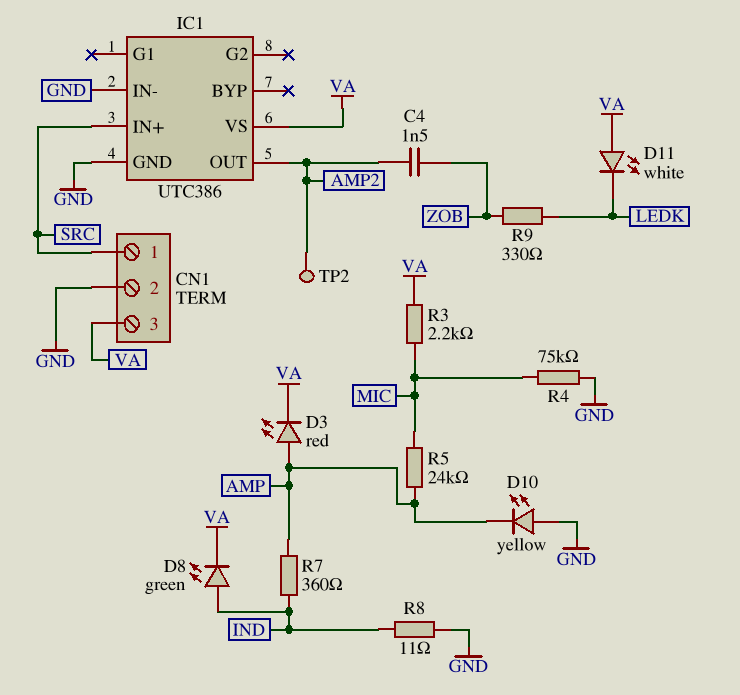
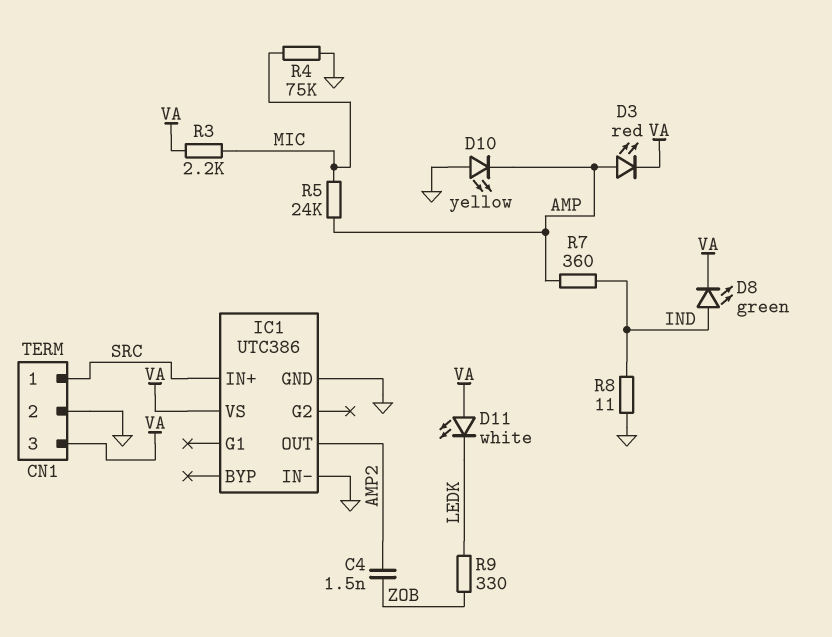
TP2: test point (AMP2) -> none

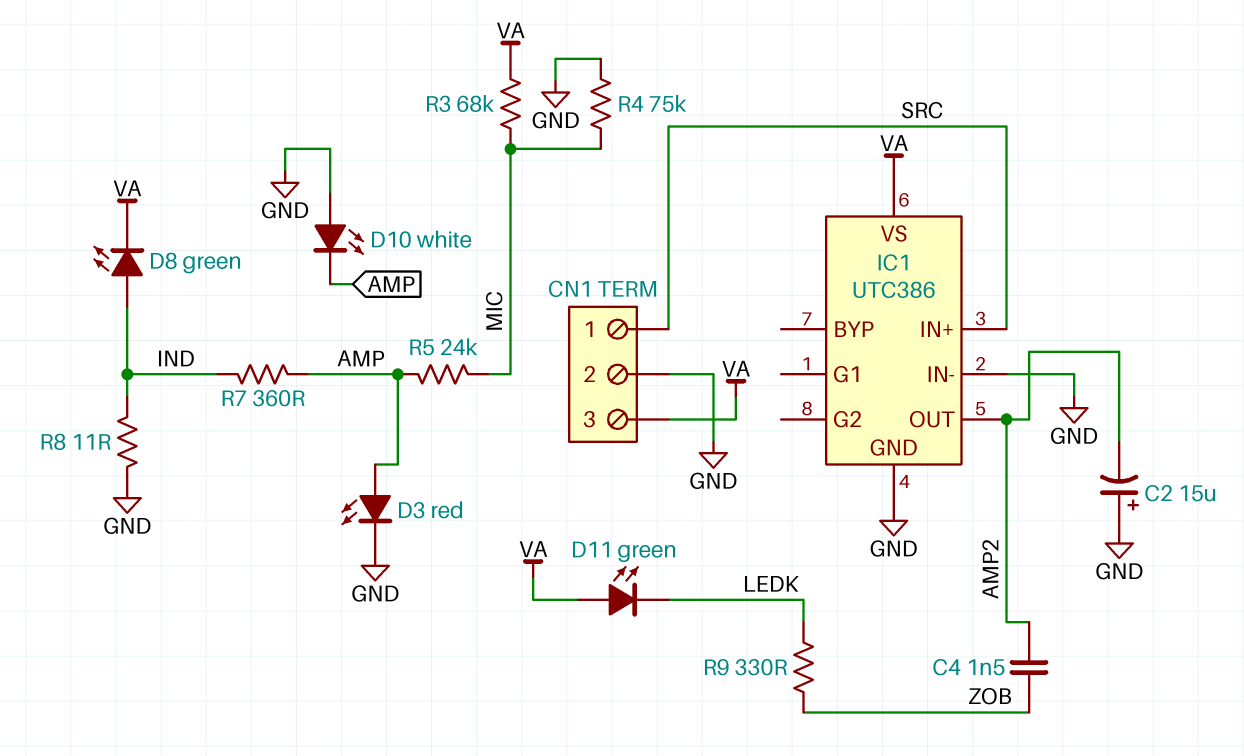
C2: none -> 15uF (plus GND, minus AMP2)
D3: LED red (A AMP, K VA) -> LED red (A AMP, K GND)
D10: LED yellow (A GND, K AMP) -> LED white (A GND, K AMP)
D11: LED white (A VA, K LEDK) -> LED green (A VA, K LEDK)
R3: 2.2k (MIC, VA) -> 68k (MIC, VA)

